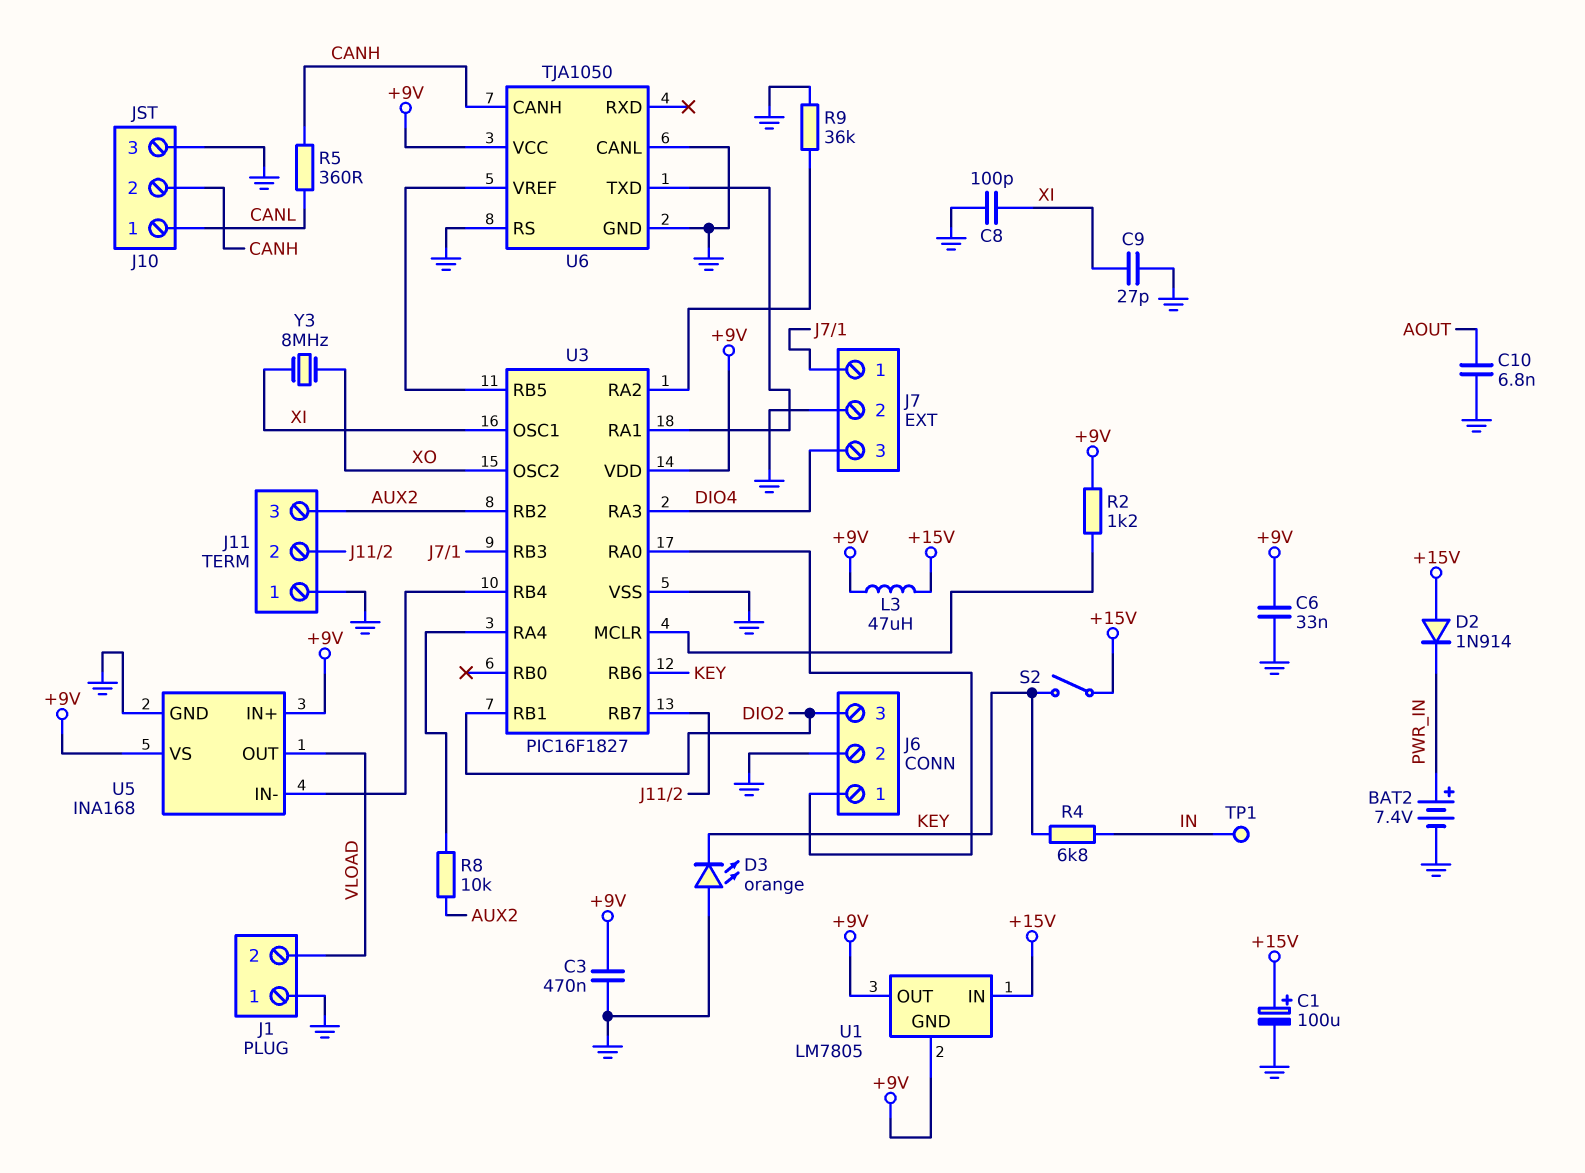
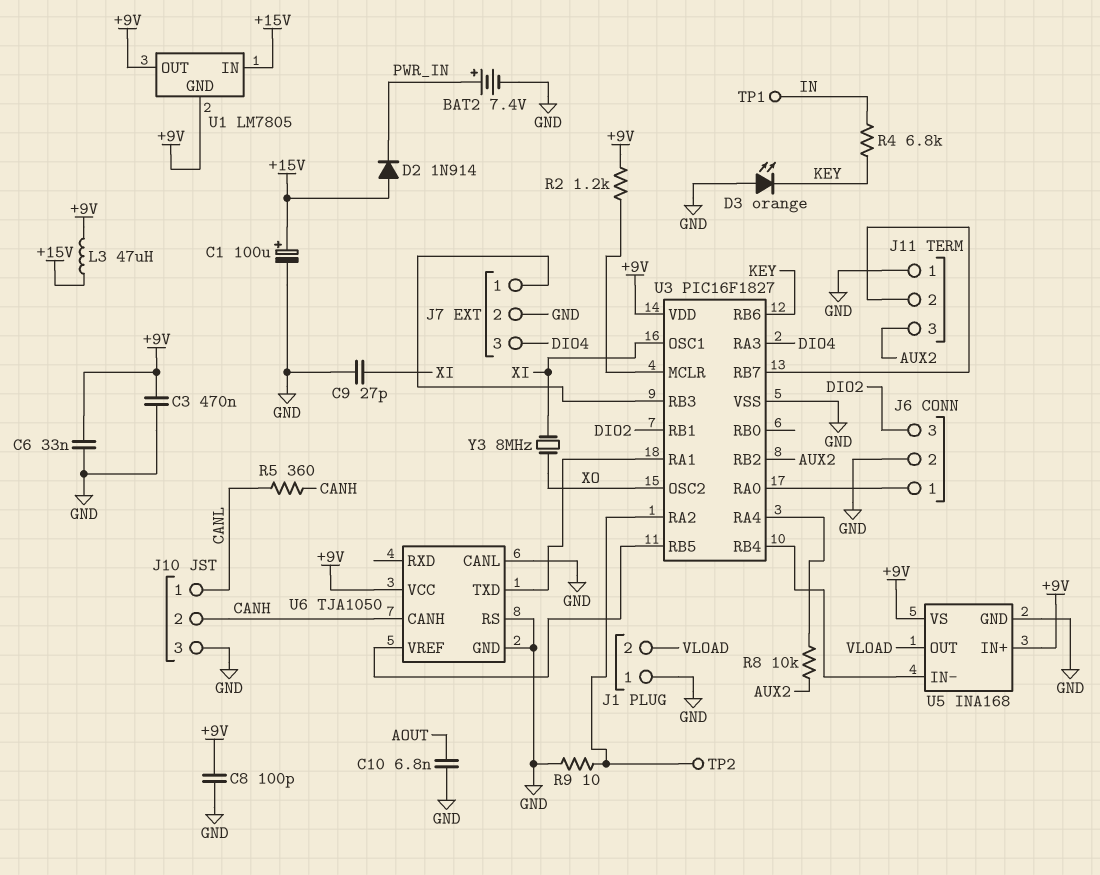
C8: 100pF (GND, XI) -> 100pF (+9V, GND)
R9: 36k (GND, U3/RA2) -> 10 (GND, U3/RA2)
S2: switch (+15V, KEY) -> none
TP2: none -> test point (U3/RA2)

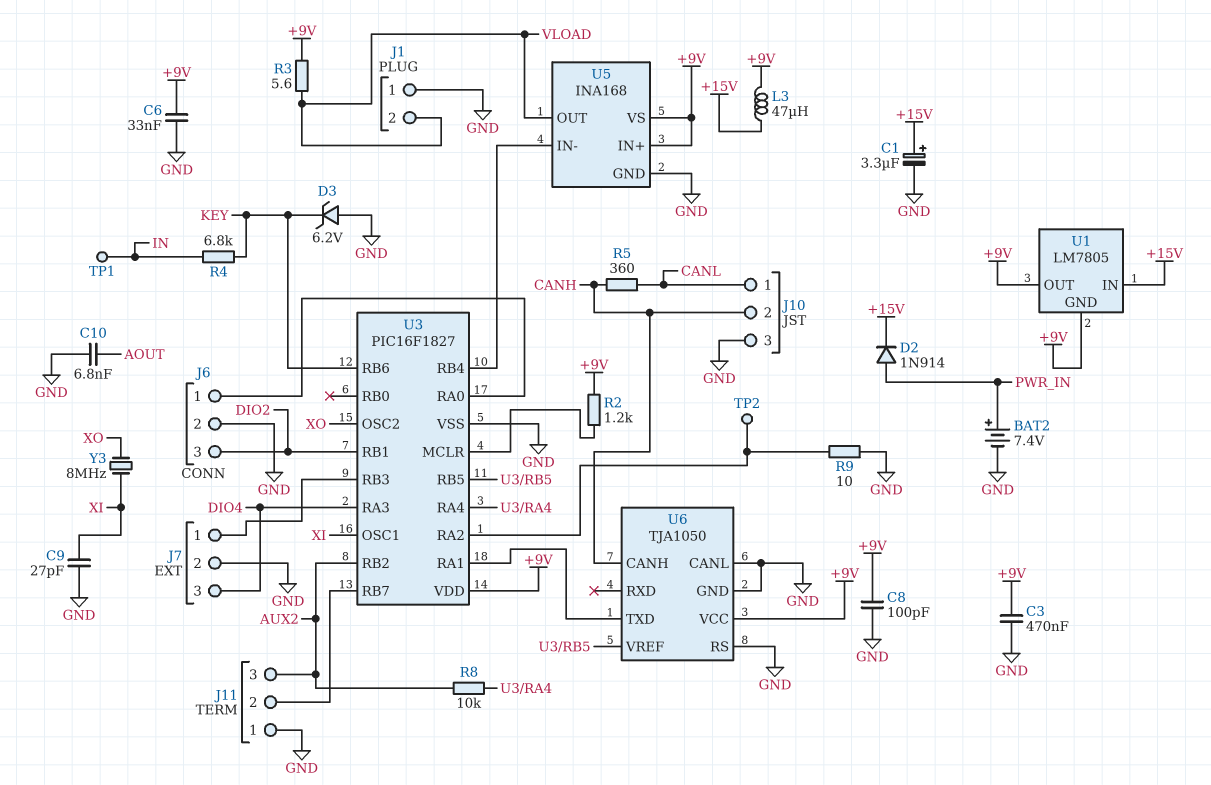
C1: 100uF (plus +15V, minus GND) -> 3.3uF (plus +15V, minus GND)
D2: diode 1N914 (A +15V, K PWR_IN) -> diode 1N914 (A PWR_IN, K +15V)
D3: LED orange (A GND, K KEY) -> zener 6.2V (A GND, K KEY)
R3: none -> 5.6 (+9V, VLOAD)

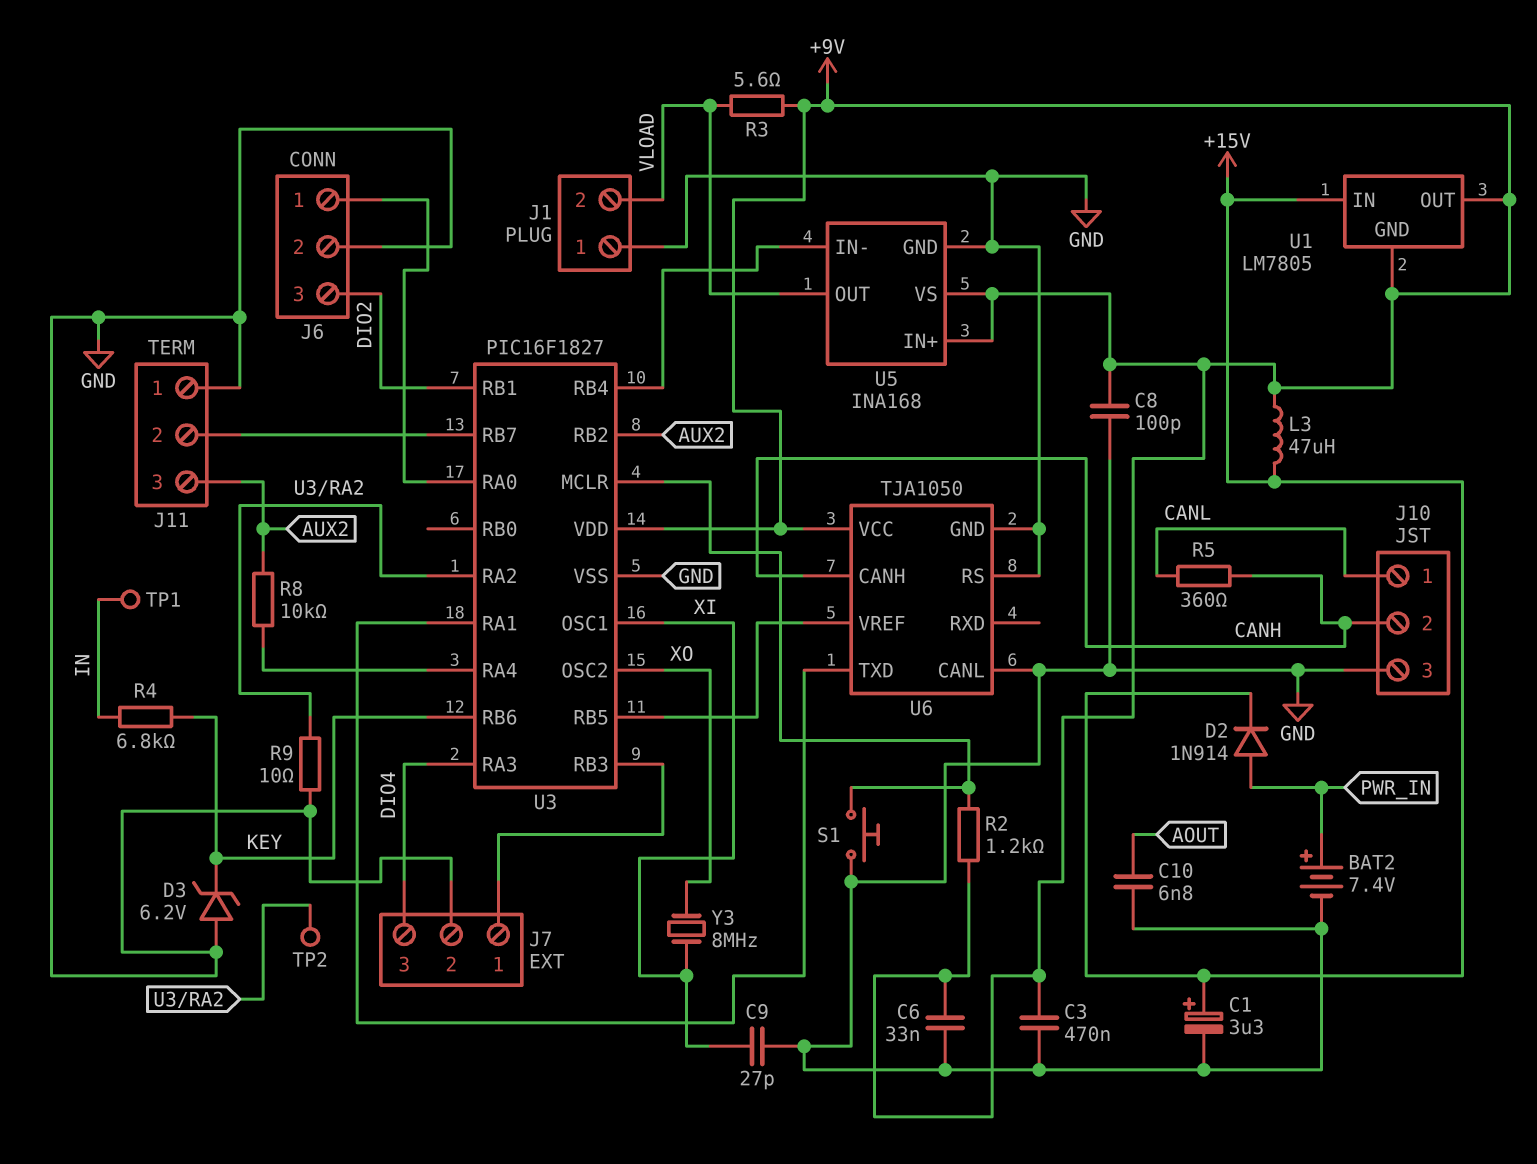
S1: none -> button (GND, U3/MCLR)

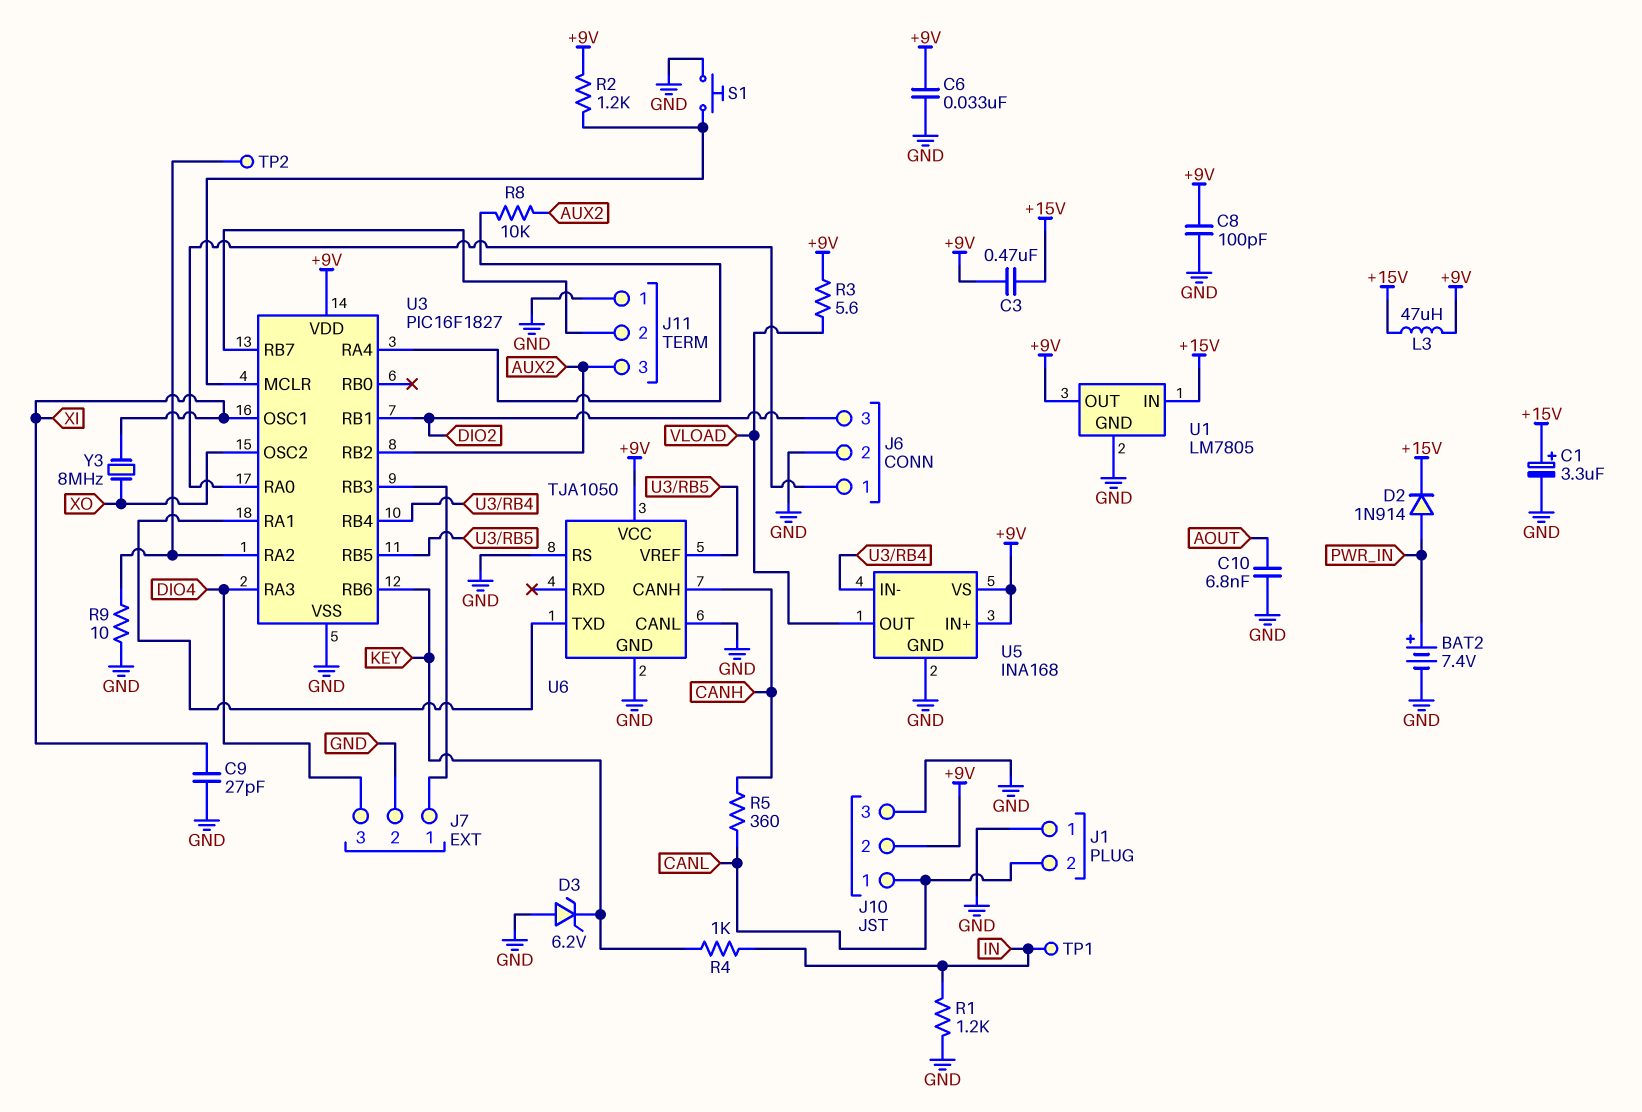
C3: 470nF (+9V, GND) -> 470nF (+9V, +15V)
J1 pin 2: VLOAD -> CANL
J10 pin 2: CANH -> +9V
R1: none -> 1.2k (GND, IN)
R4: 6.8k (IN, KEY) -> 1k (IN, KEY)
U1 pin GND: +9V -> GND

